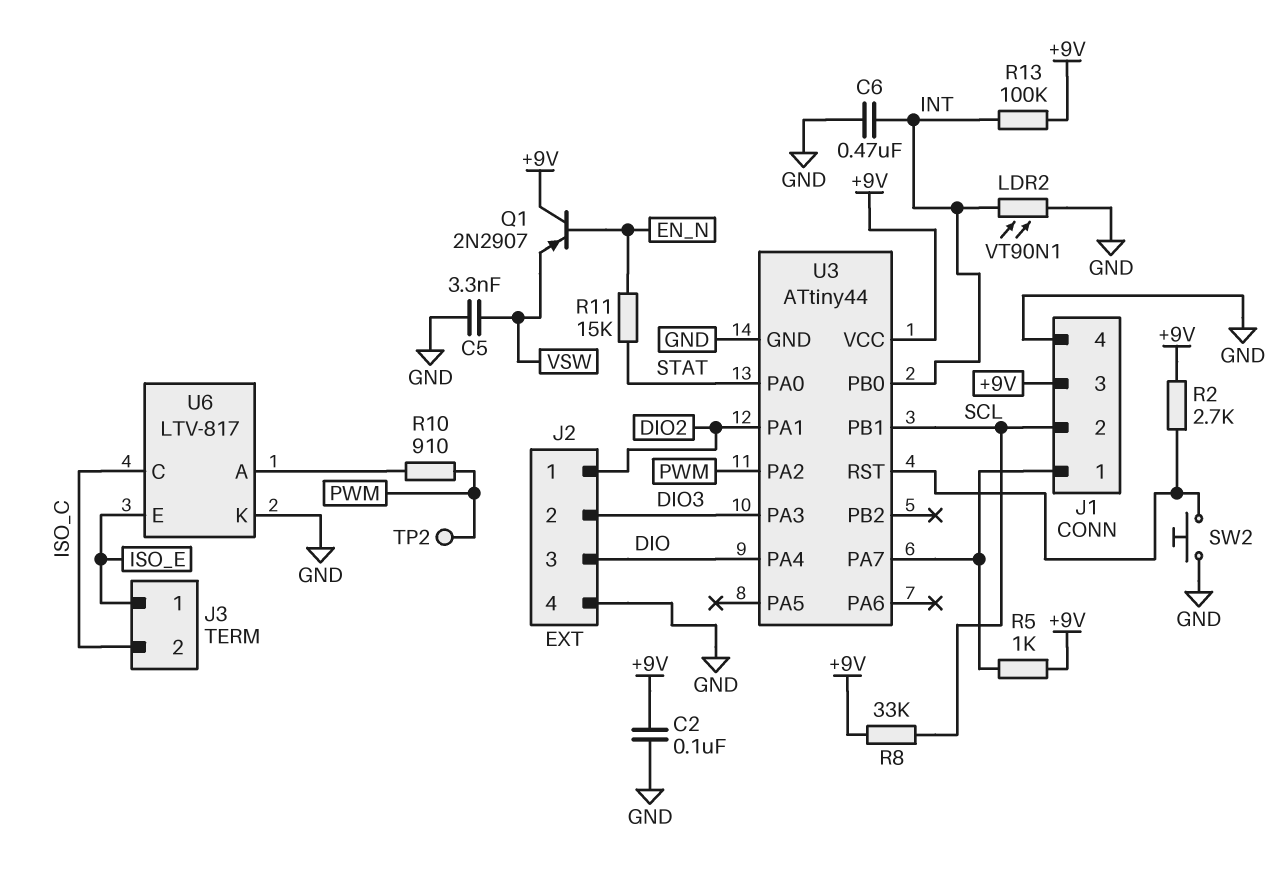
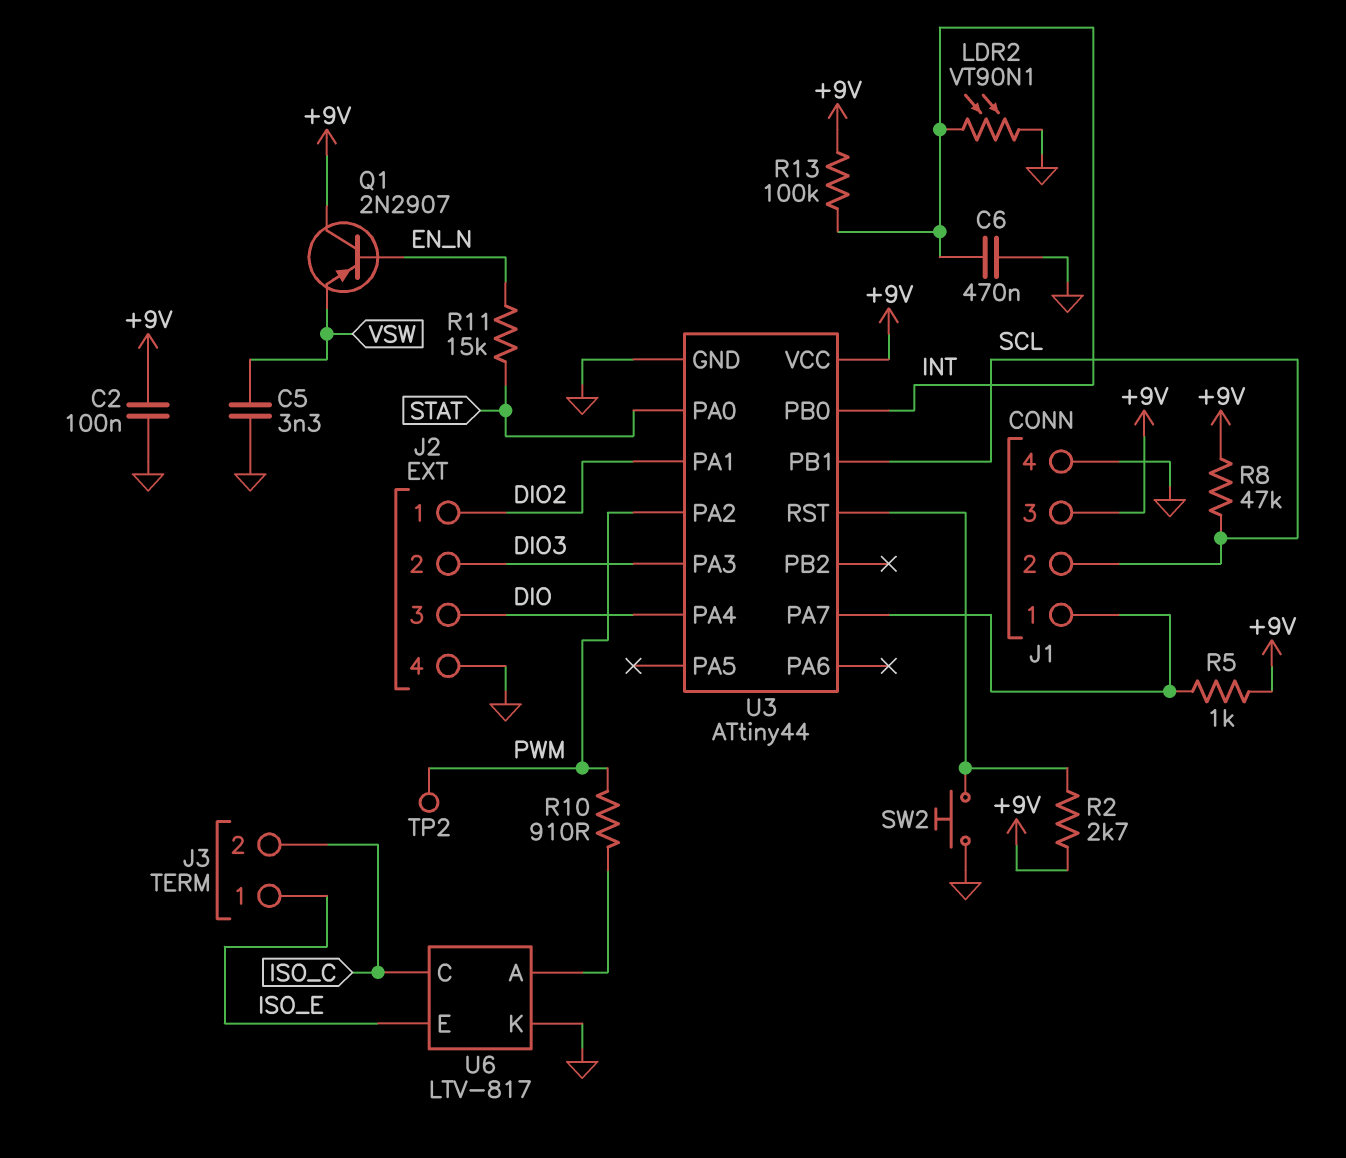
R8: 33k (+9V, SCL) -> 47k (+9V, SCL)

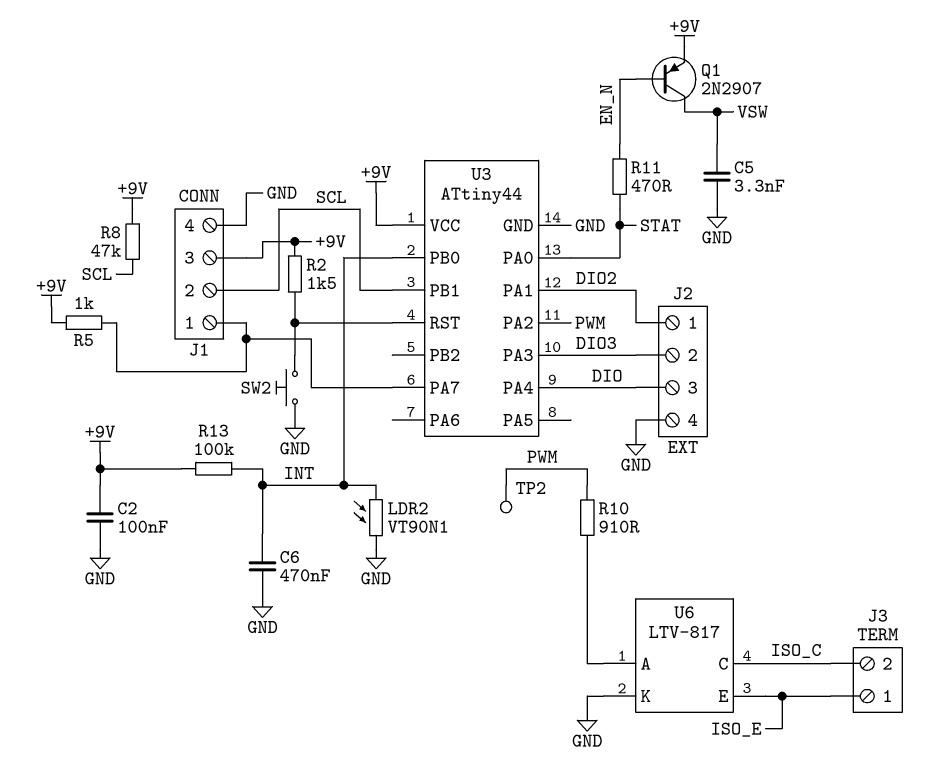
Q1: PNP 2N2907 (B EN_N, C +9V, E VSW) -> PNP 2N2907 (B EN_N, C VSW, E +9V)
R2: 2.7k (+9V, U3/RST) -> 1.5k (+9V, U3/RST)
R11: 15k (EN_N, STAT) -> 470 (EN_N, STAT)

